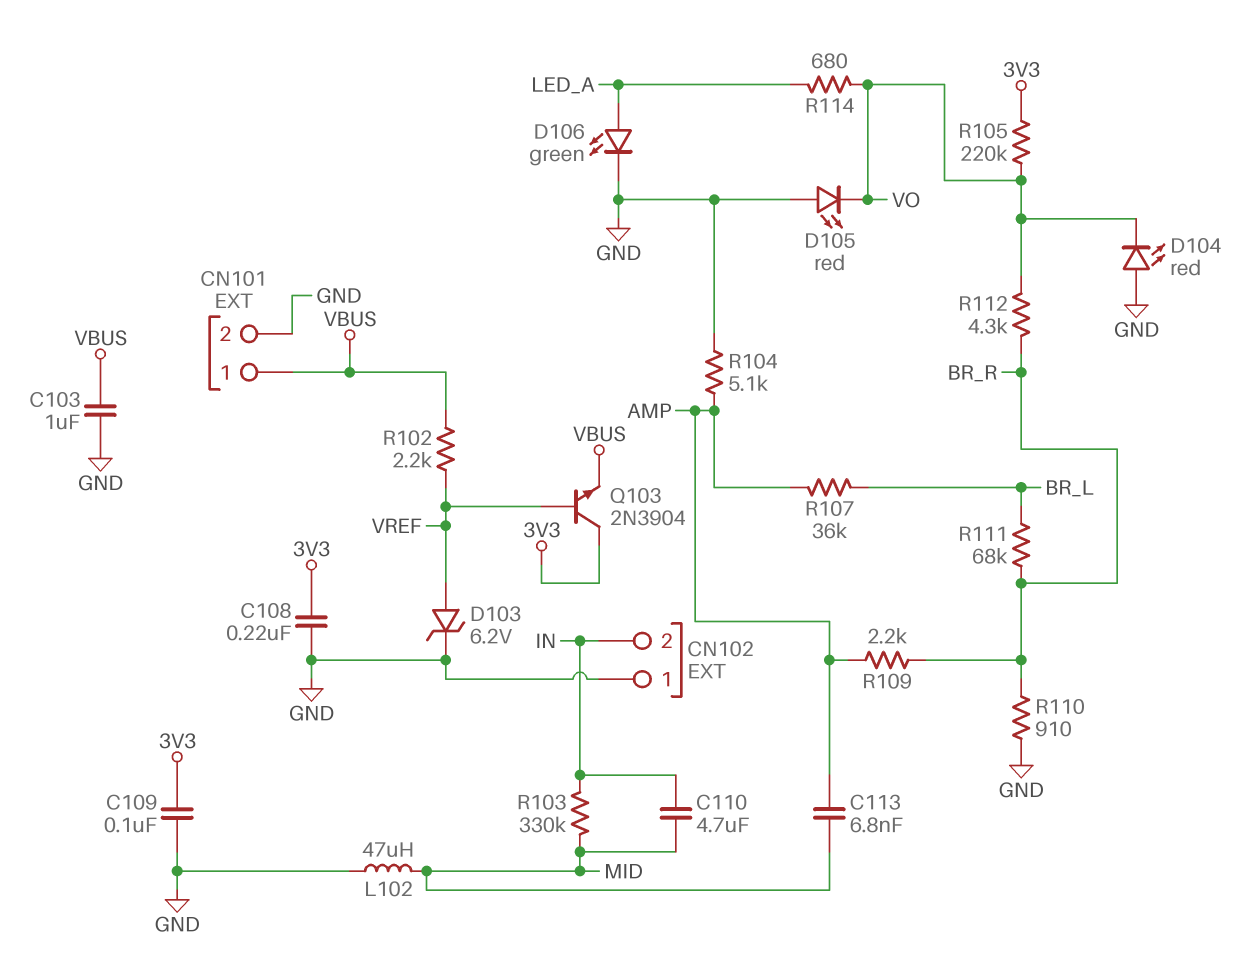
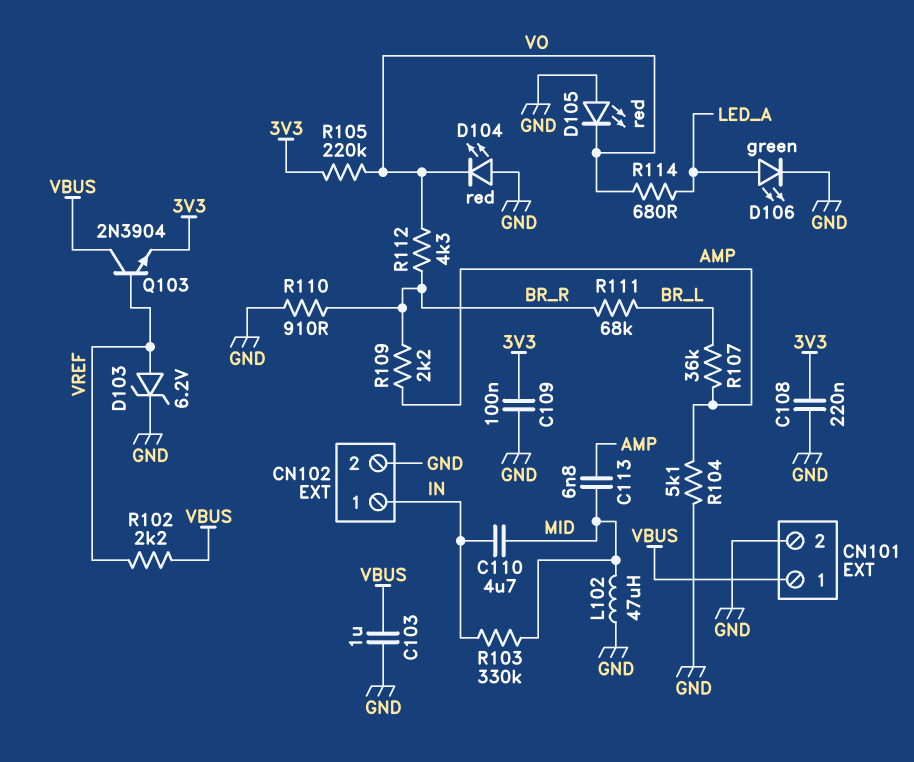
CN102 pin 1: GND -> IN
CN102 pin 2: IN -> GND
Q103: NPN 2N3904 (B VREF, C 3V3, E VBUS) -> NPN 2N3904 (B VREF, C VBUS, E 3V3)

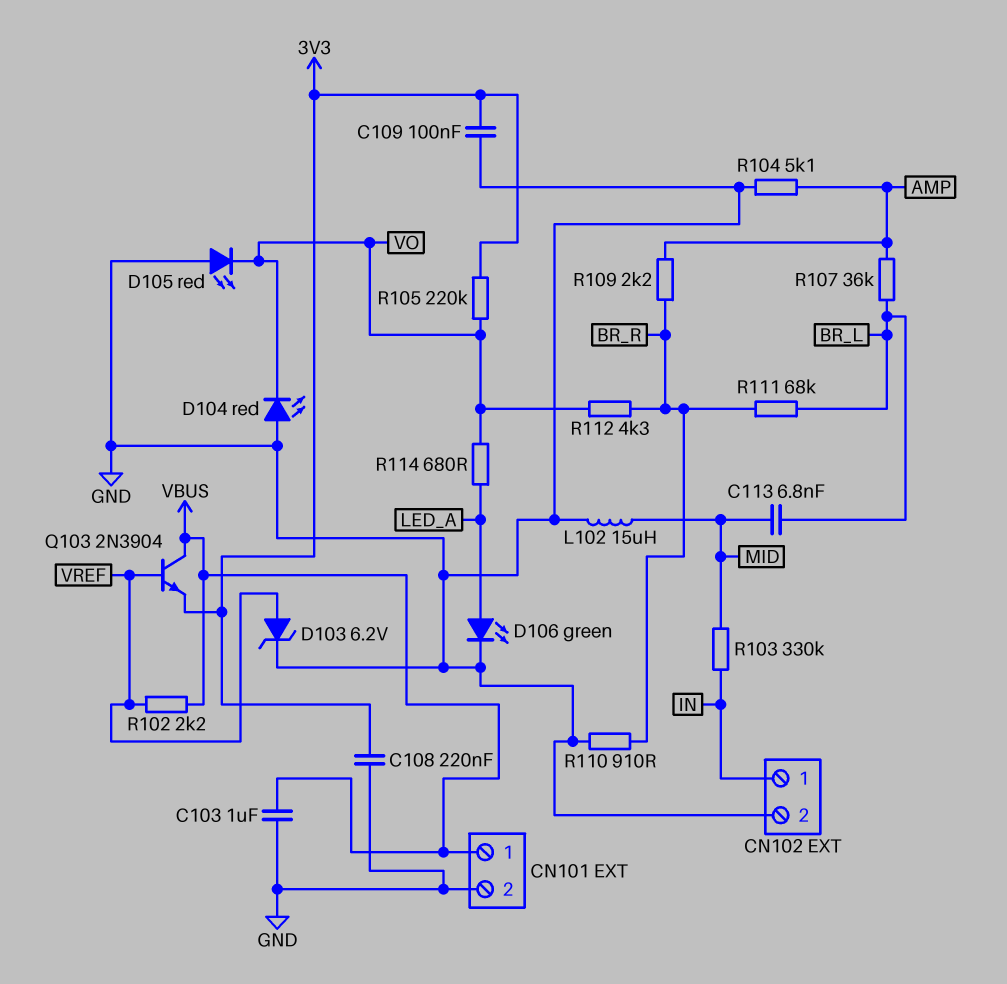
C110: 4.7uF (IN, MID) -> none
C113: 6.8nF (AMP, MID) -> 6.8nF (BR_L, MID)
L102: 47uH (GND, MID) -> 15uH (GND, MID)

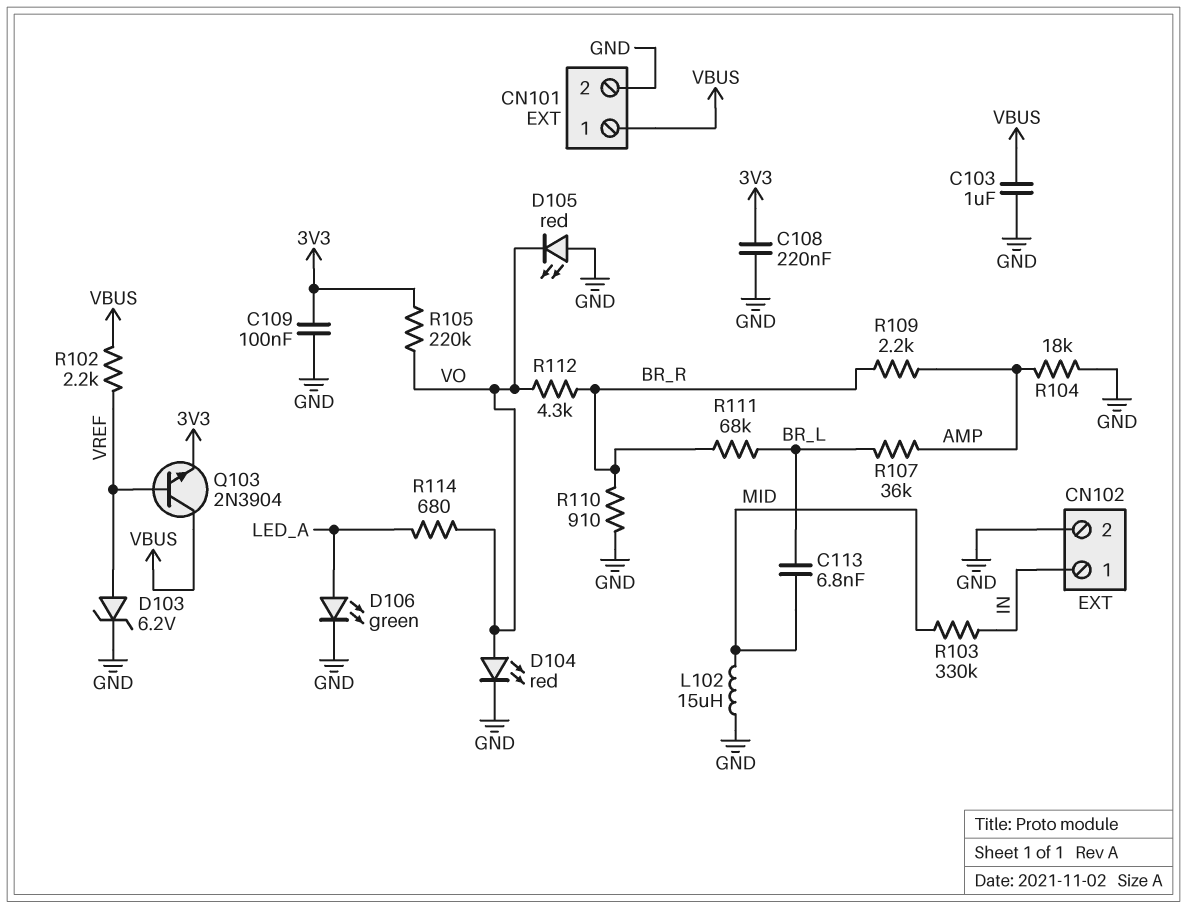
D104: LED red (A GND, K VO) -> LED red (A VO, K GND)
R104: 5.1k (AMP, GND) -> 18k (AMP, GND)

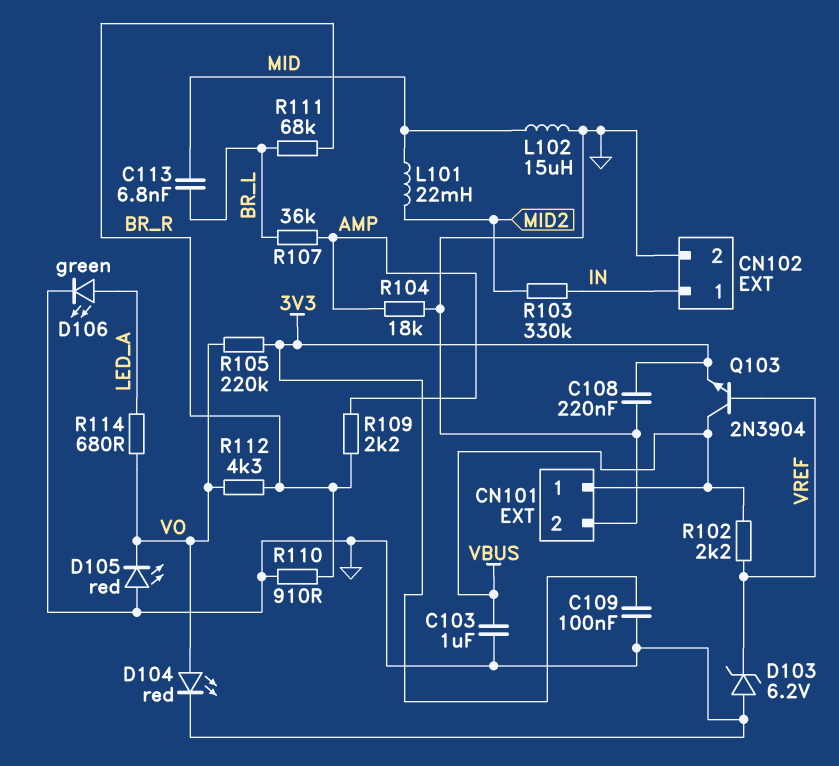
D103: zener 6.2V (A VREF, K GND) -> zener 6.2V (A GND, K VREF)
L101: none -> 22mH (MID, MID2)
R103: 330k (IN, MID) -> 330k (IN, MID2)

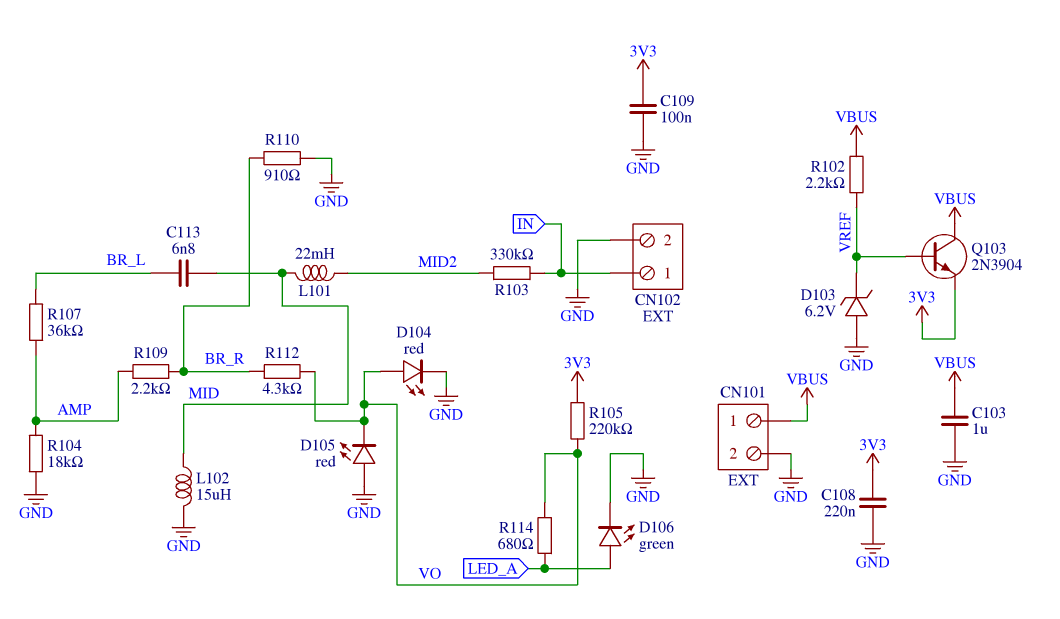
R111: 68k (BR_L, BR_R) -> none

